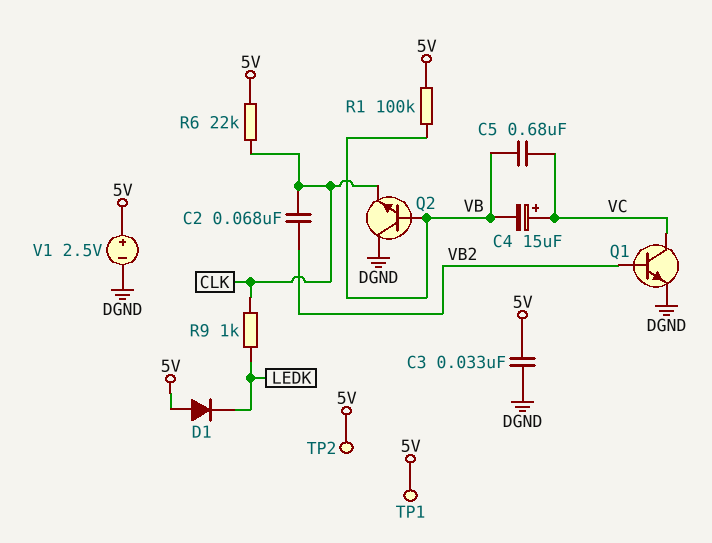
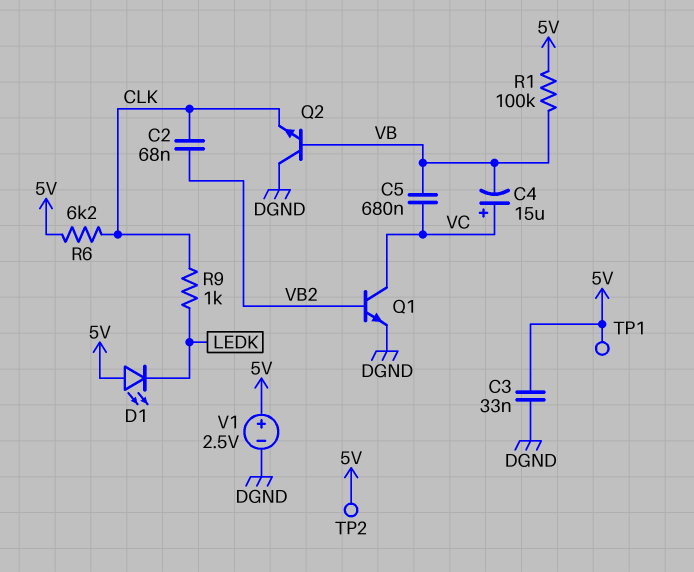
D1: diode (A 5V, K LEDK) -> LED (A 5V, K LEDK)
R6: 22k (5V, CLK) -> 6.2k (5V, CLK)

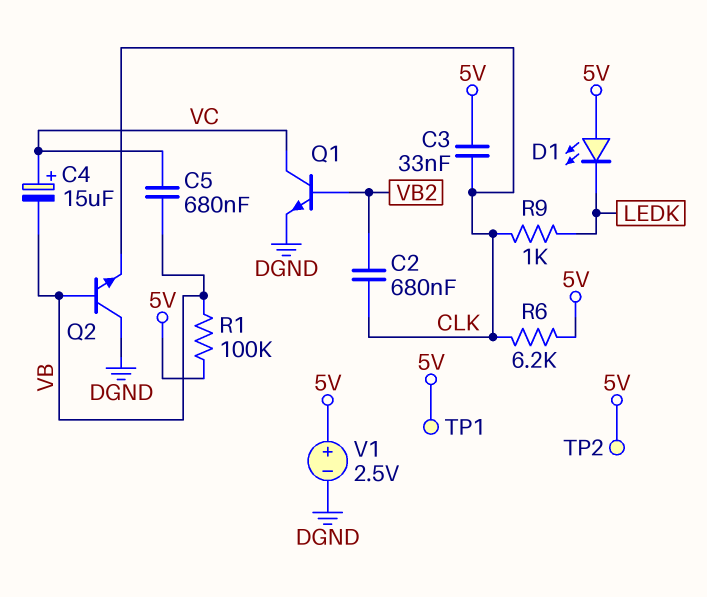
C2: 68nF (CLK, VB2) -> 680nF (CLK, VB2)
C3: 33nF (5V, DGND) -> 33nF (5V, CLK)

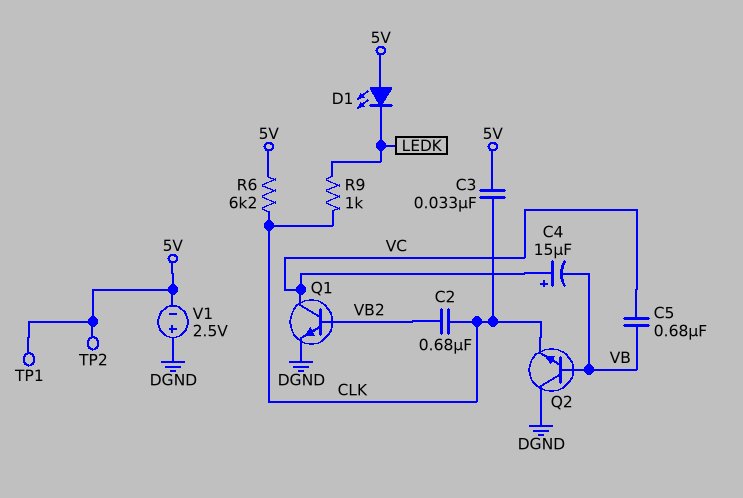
R1: 100k (5V, VB) -> none
V1: 2.5V (plus 5V, minus DGND) -> 2.5V (plus DGND, minus 5V)

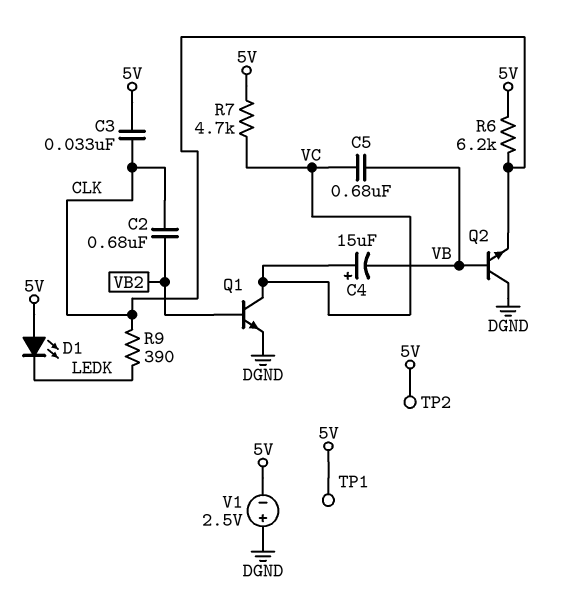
R7: none -> 4.7k (5V, VC)
R9: 1k (CLK, LEDK) -> 390 (CLK, LEDK)

